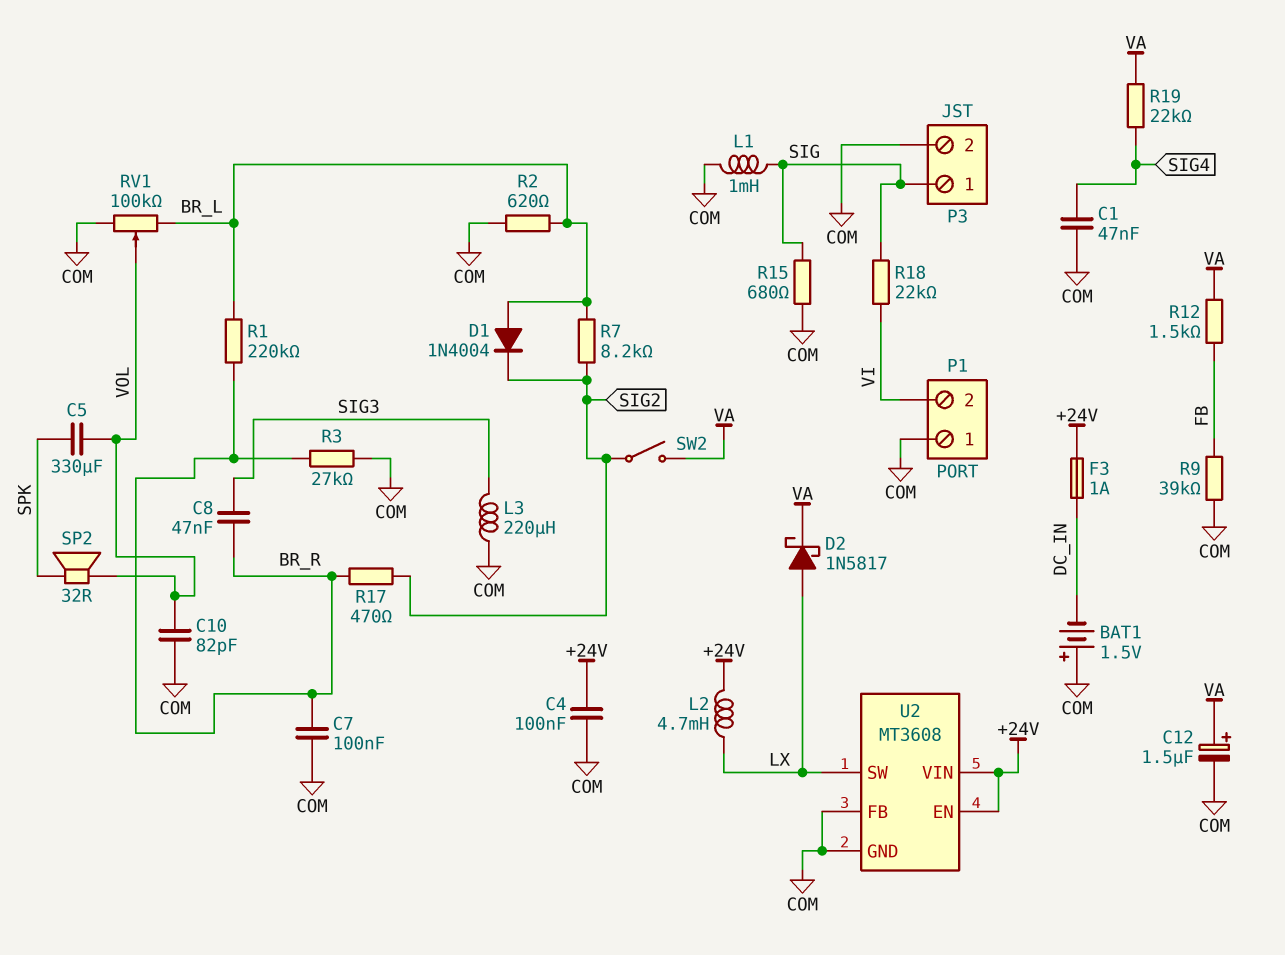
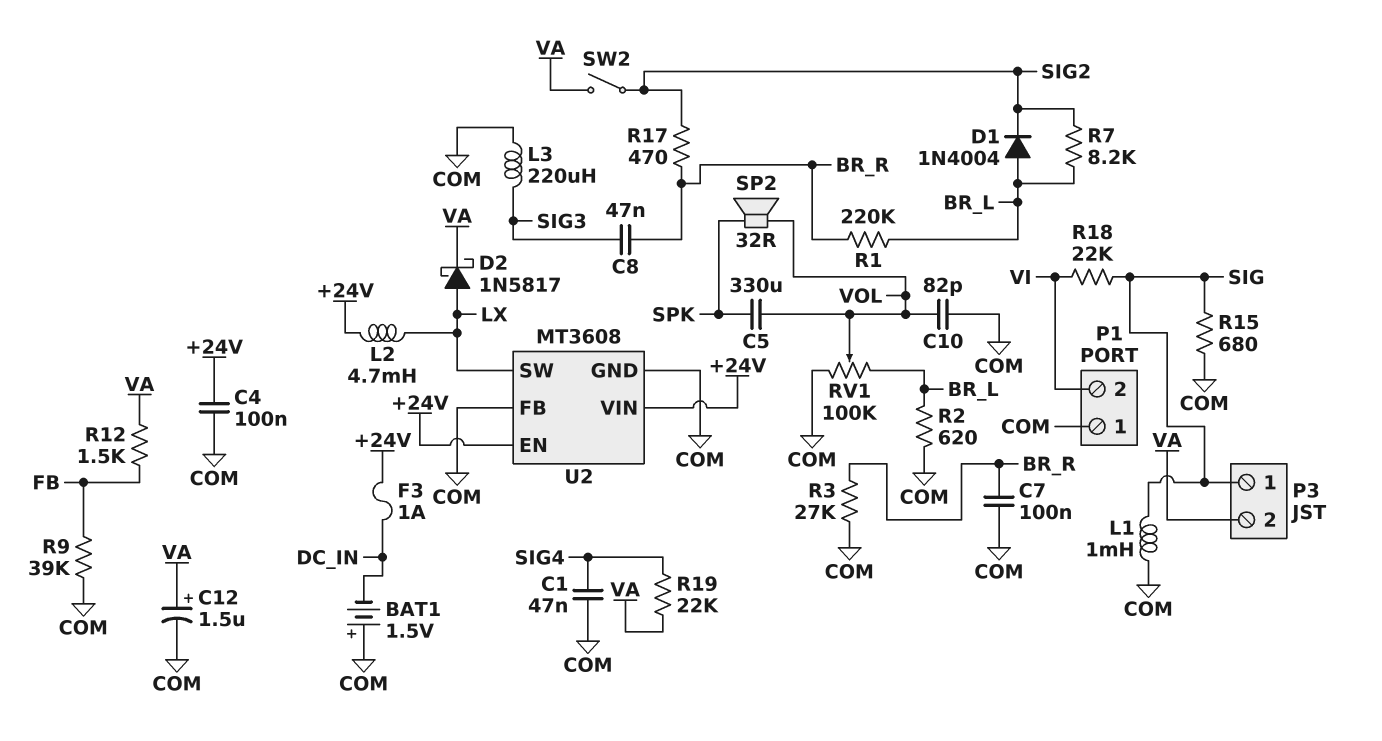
P3 pin 2: COM -> VA

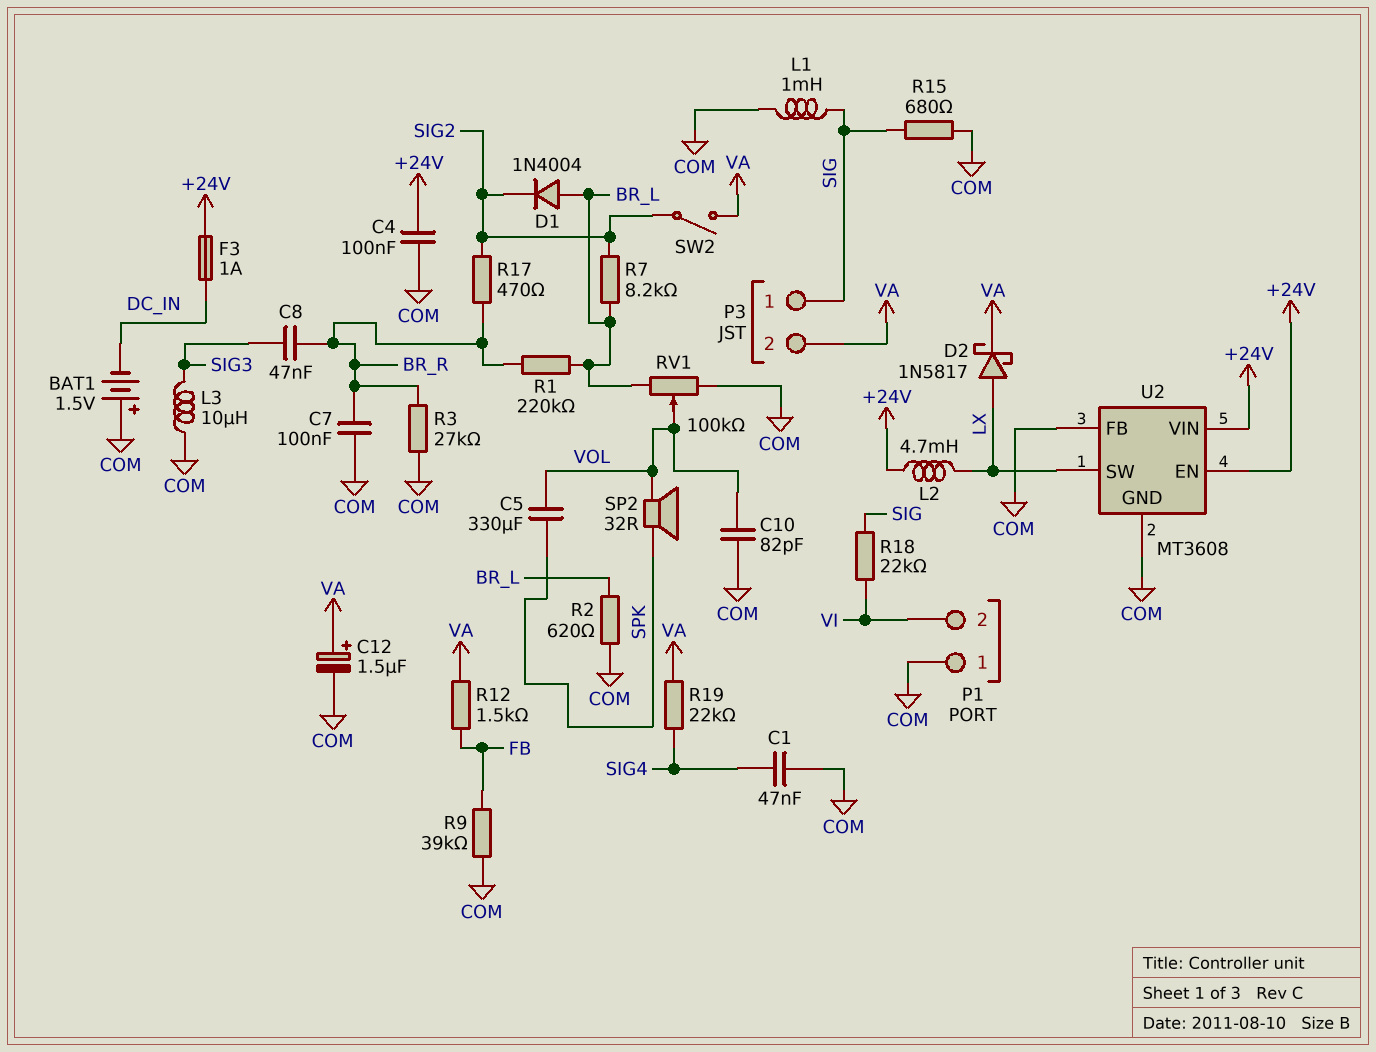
L3: 220uH (COM, SIG3) -> 10uH (COM, SIG3)

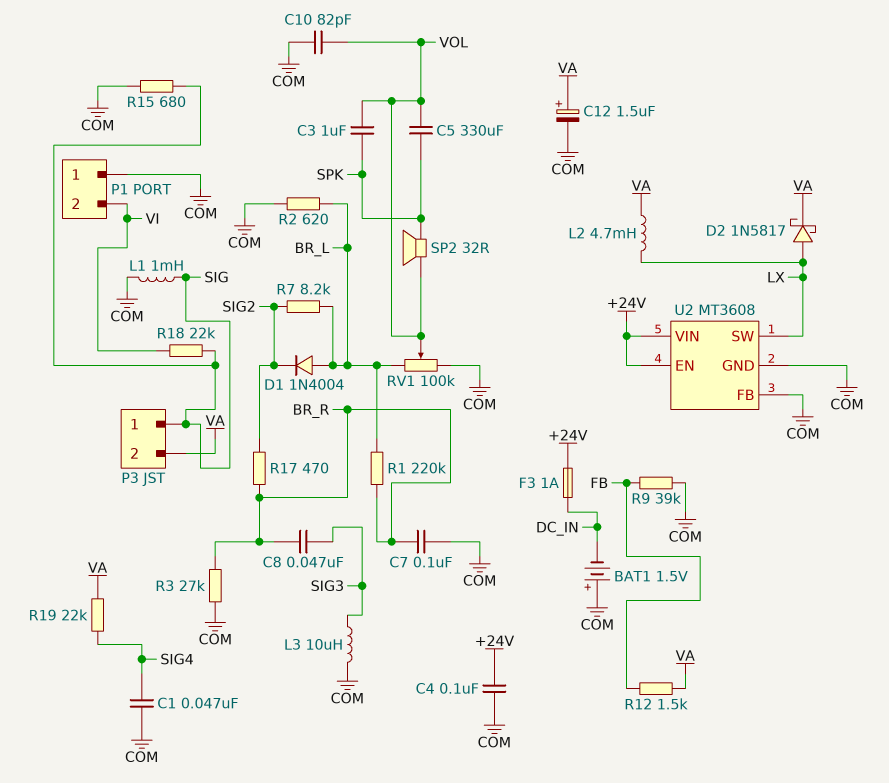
C3: none -> 1uF (SPK, VOL)
L2: 4.7mH (+24V, LX) -> 4.7mH (LX, VA)
SW2: switch (SIG2, VA) -> none

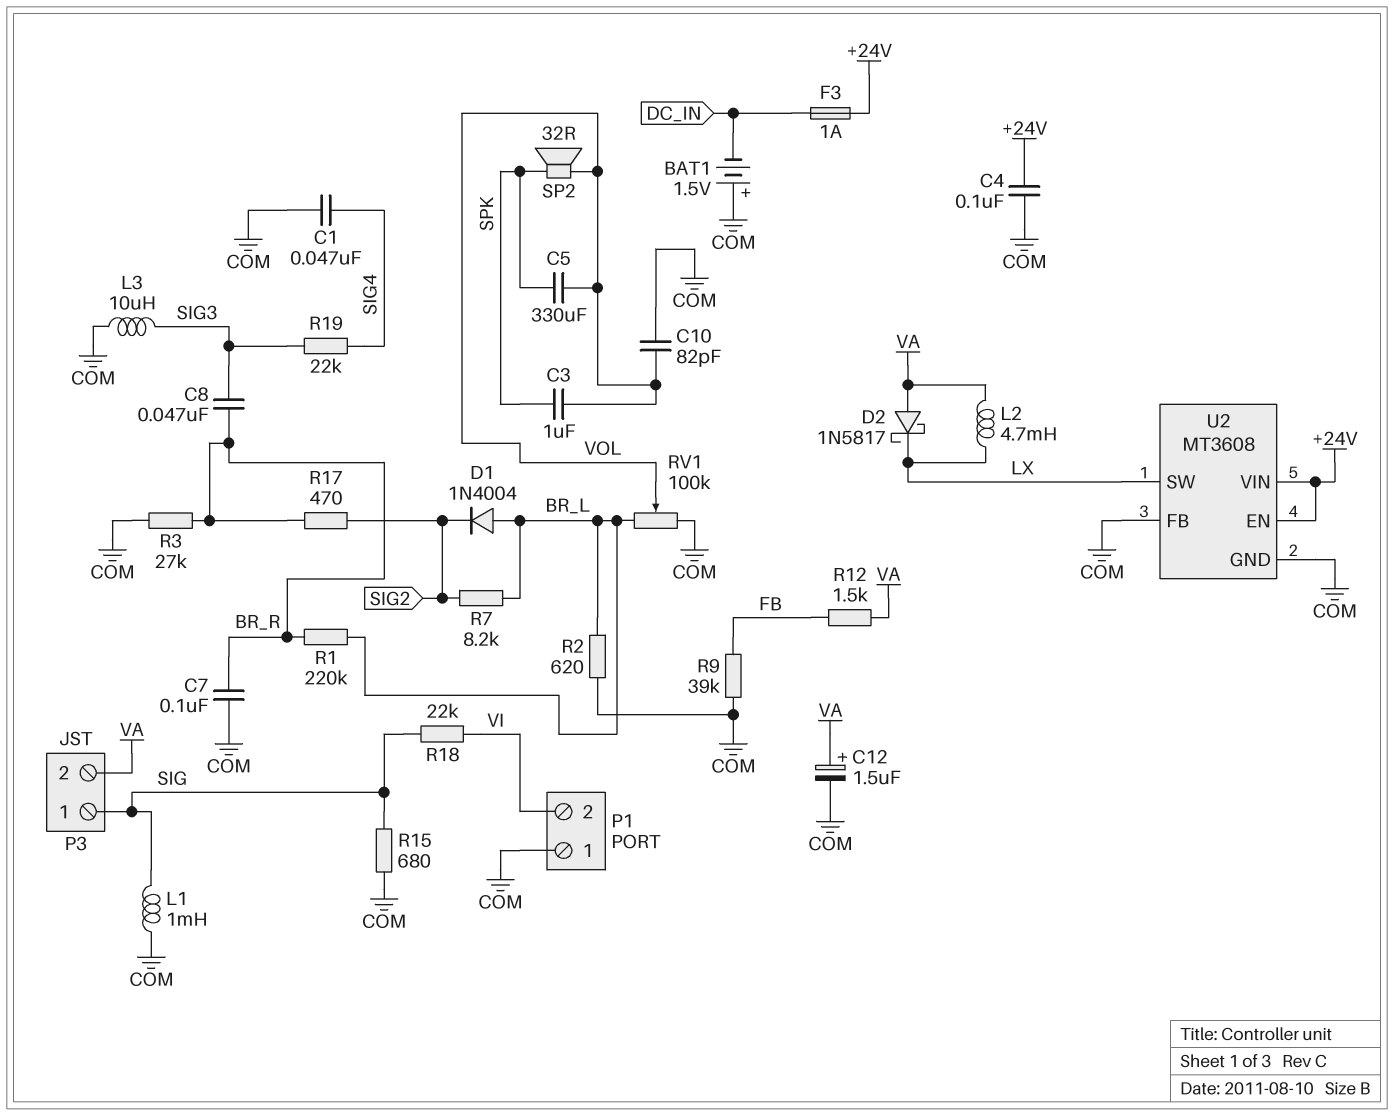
D2: schottky 1N5817 (A LX, K VA) -> schottky 1N5817 (A VA, K LX)
R19: 22k (SIG4, VA) -> 22k (SIG3, SIG4)

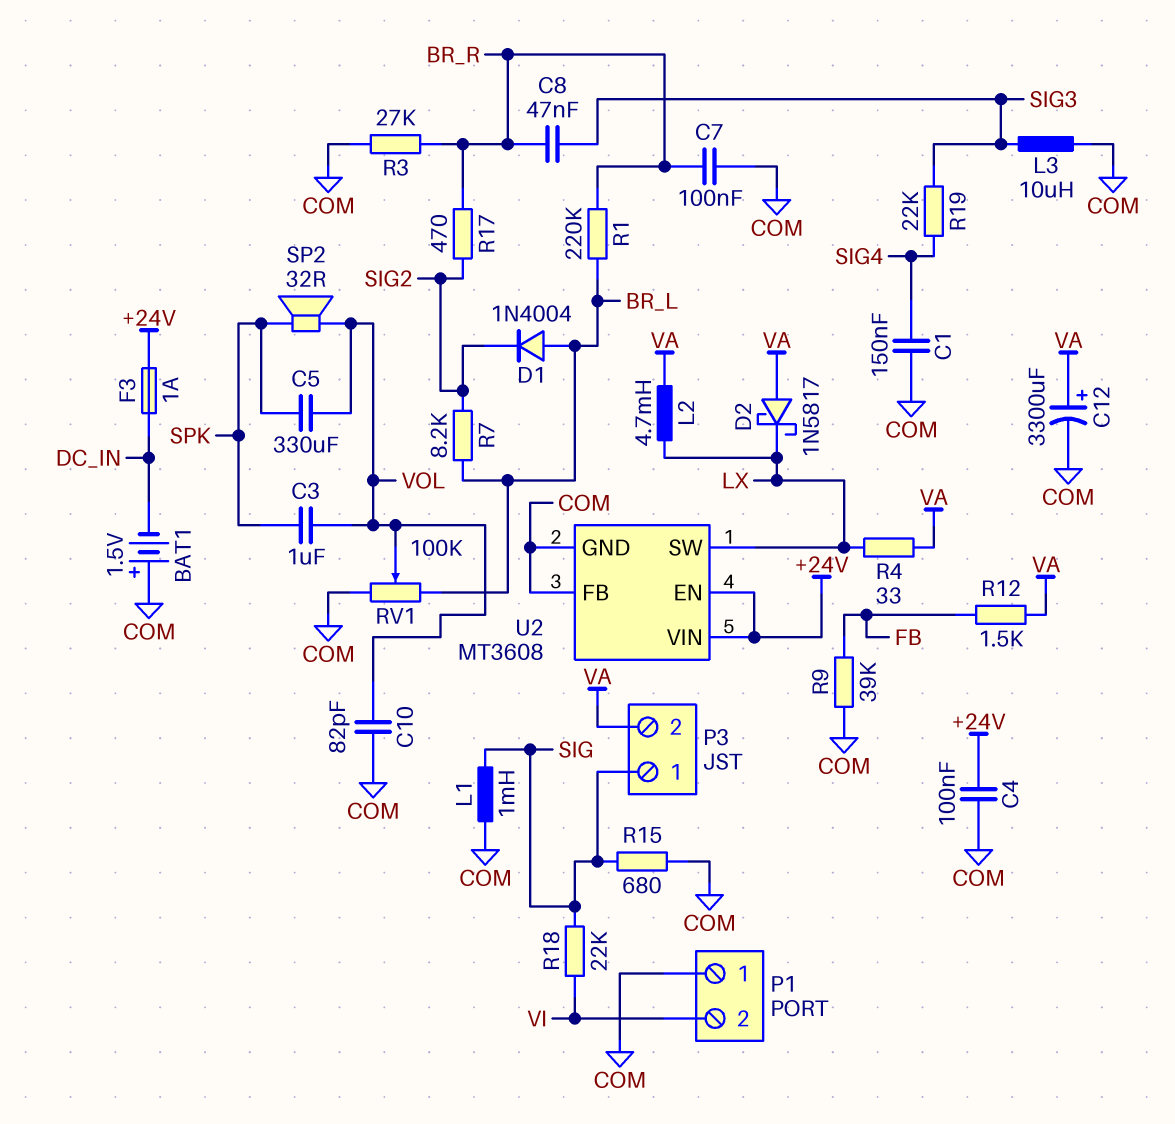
C1: 47nF (COM, SIG4) -> 150nF (COM, SIG4)
C12: 1.5uF (plus VA, minus COM) -> 3300uF (plus VA, minus COM)
R2: 620 (BR_L, COM) -> none
R4: none -> 33 (LX, VA)

